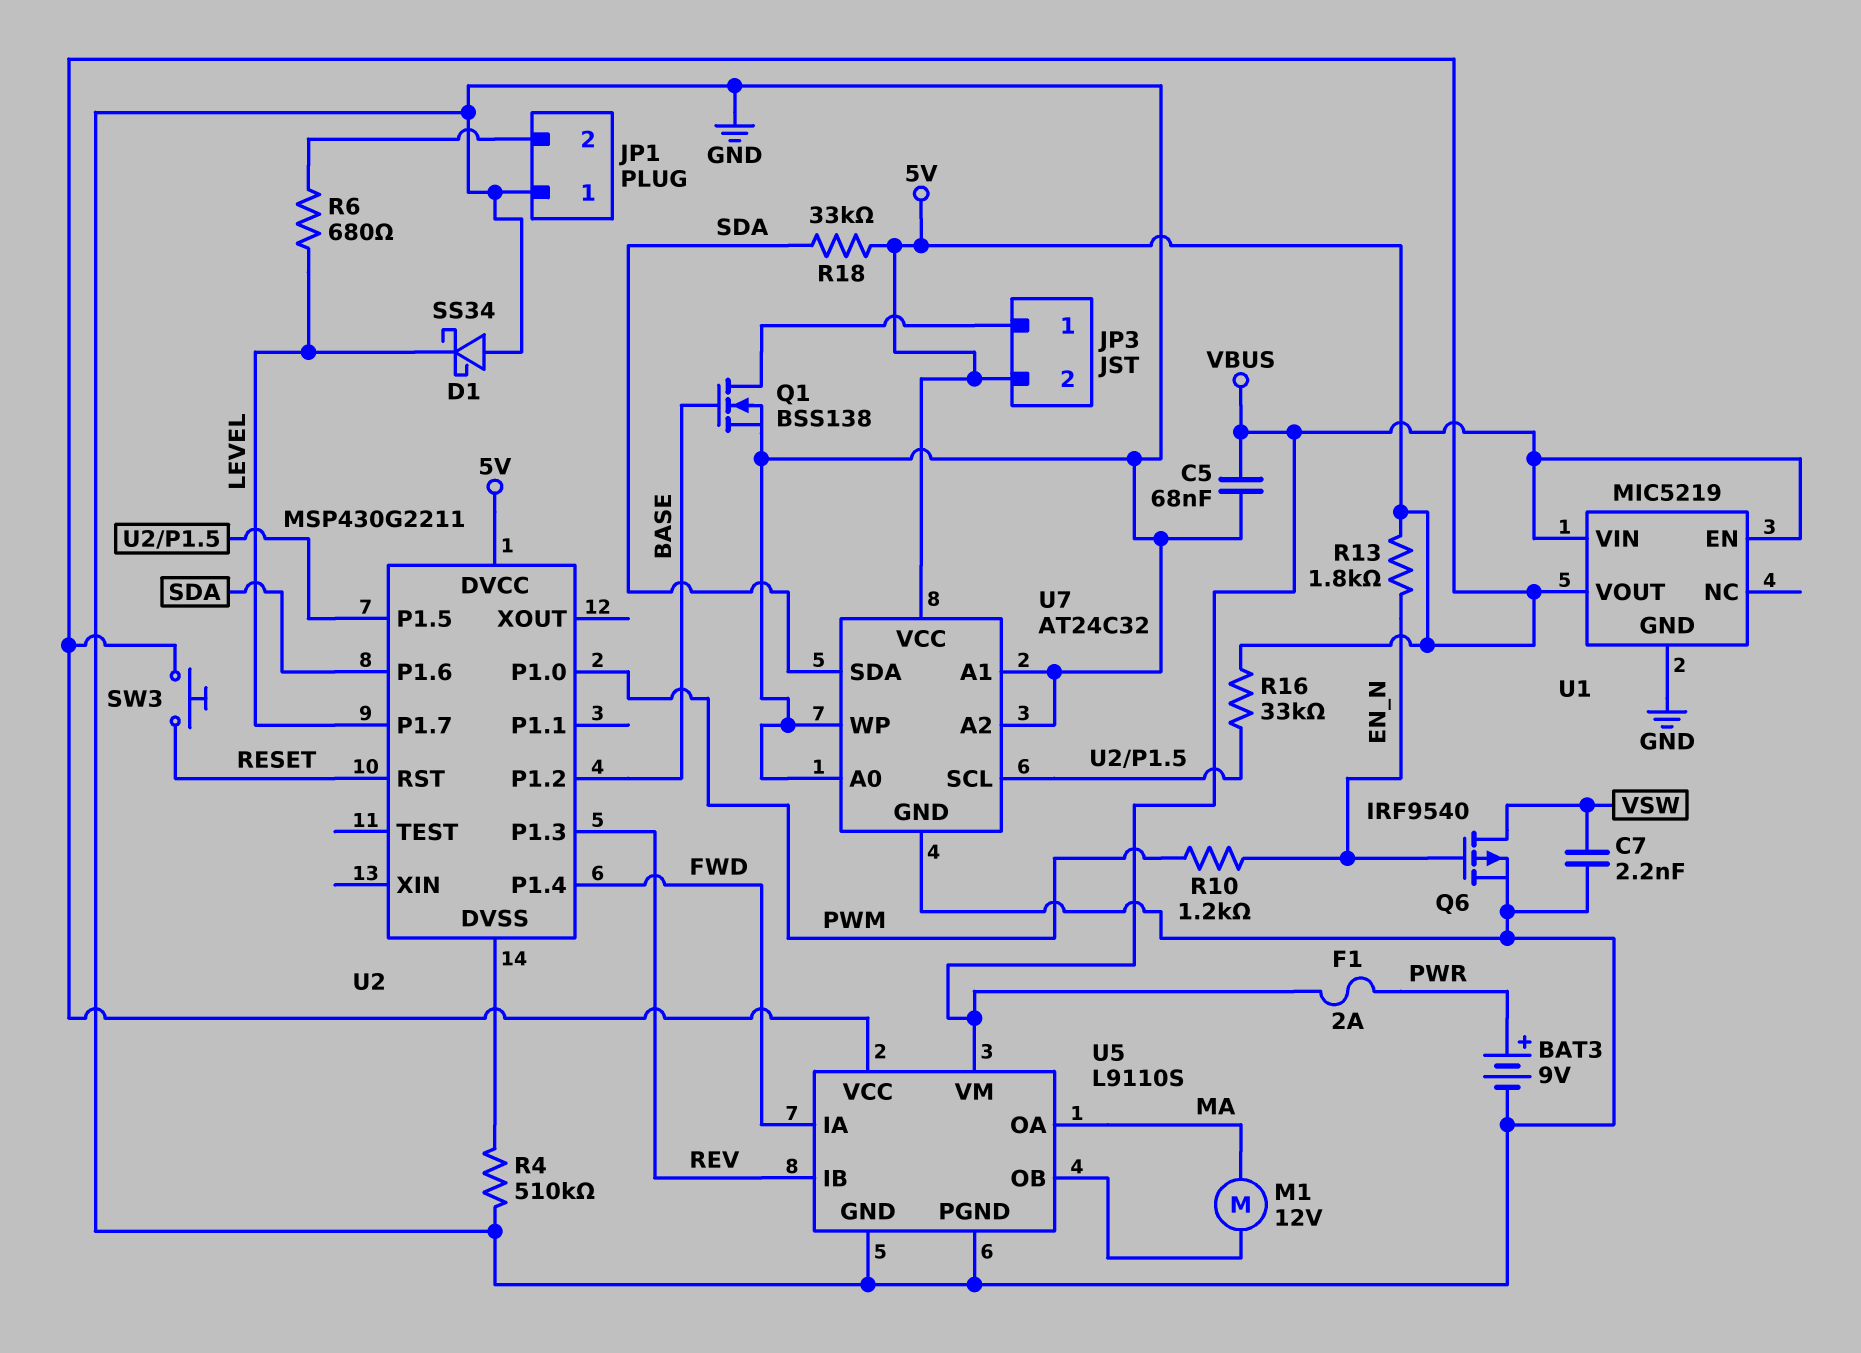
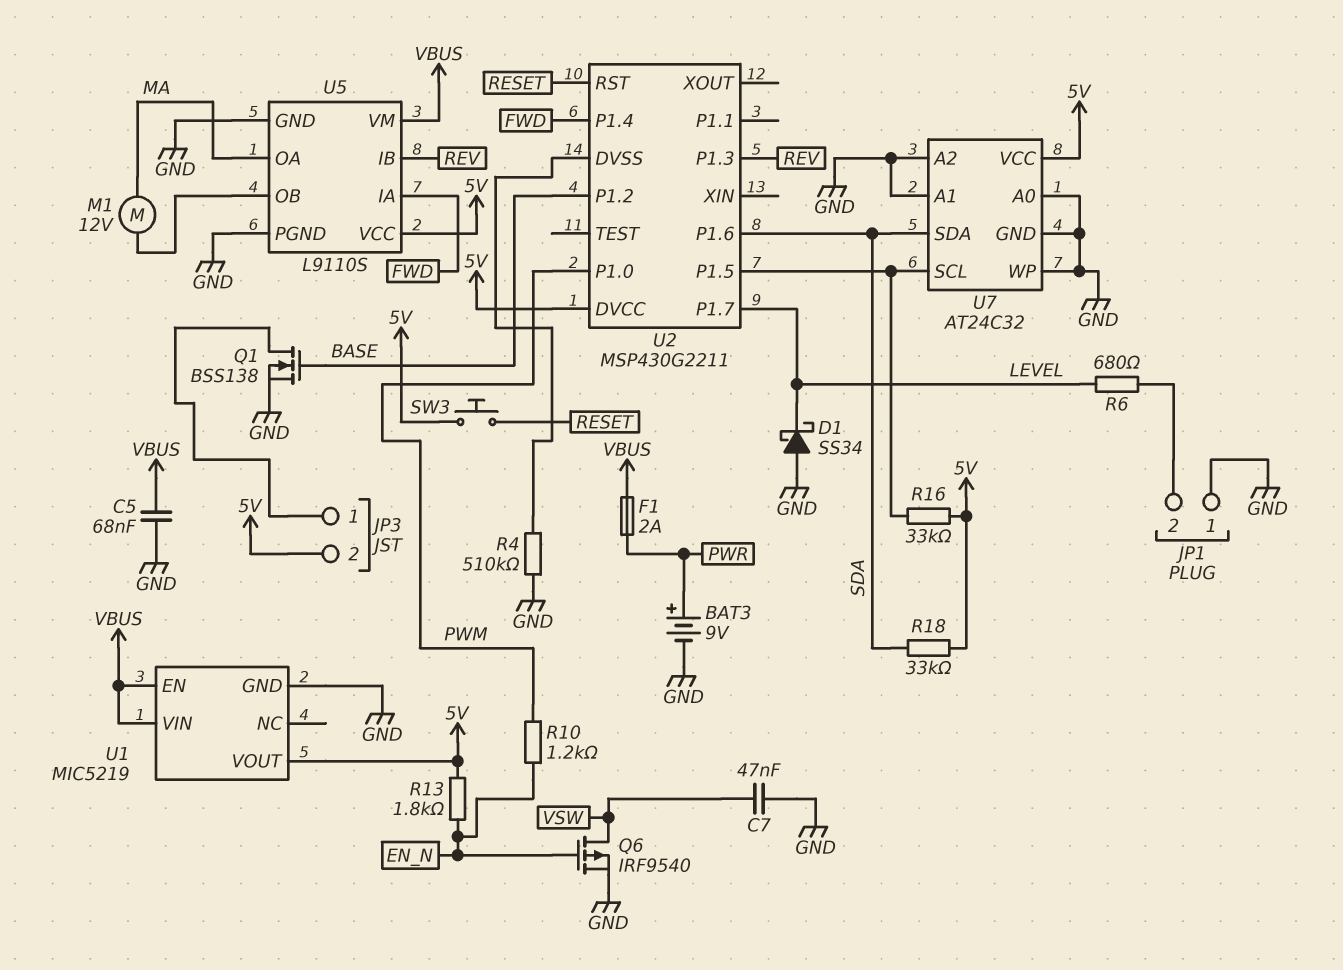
C7: 2.2nF (GND, VSW) -> 47nF (GND, VSW)

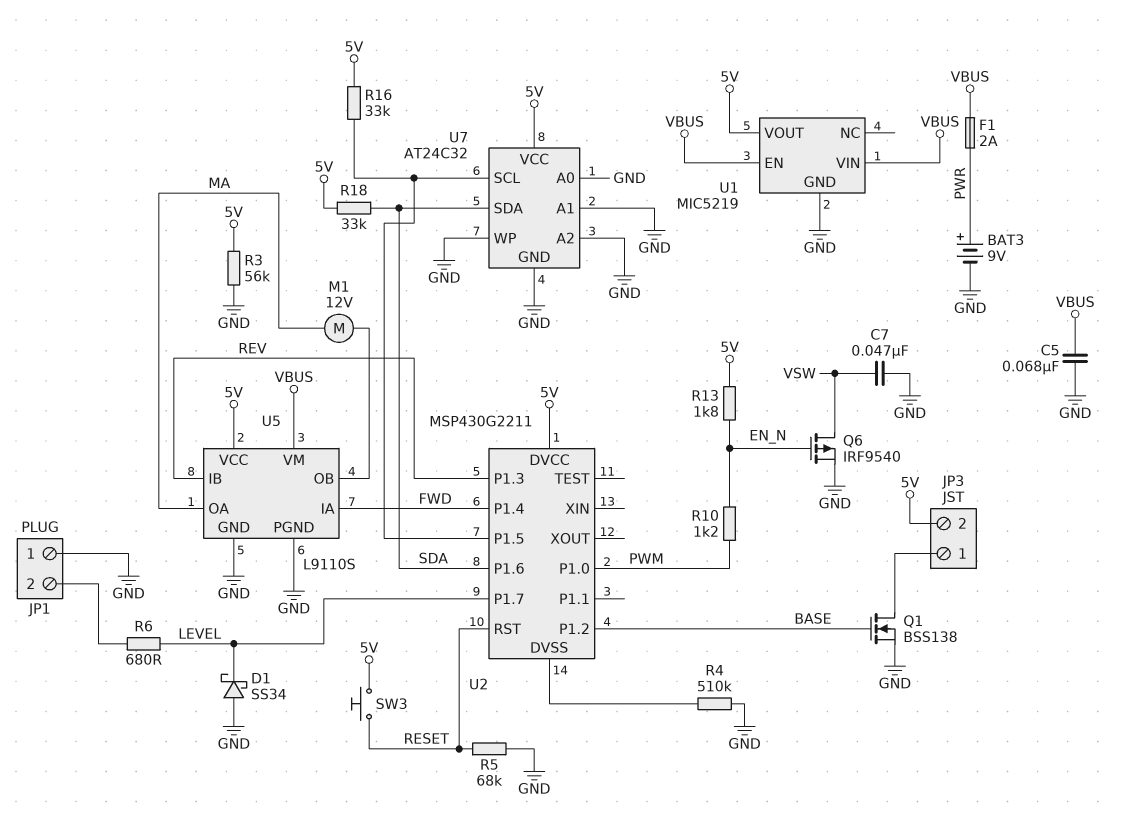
R3: none -> 56k (5V, GND)
R5: none -> 68k (GND, RESET)

